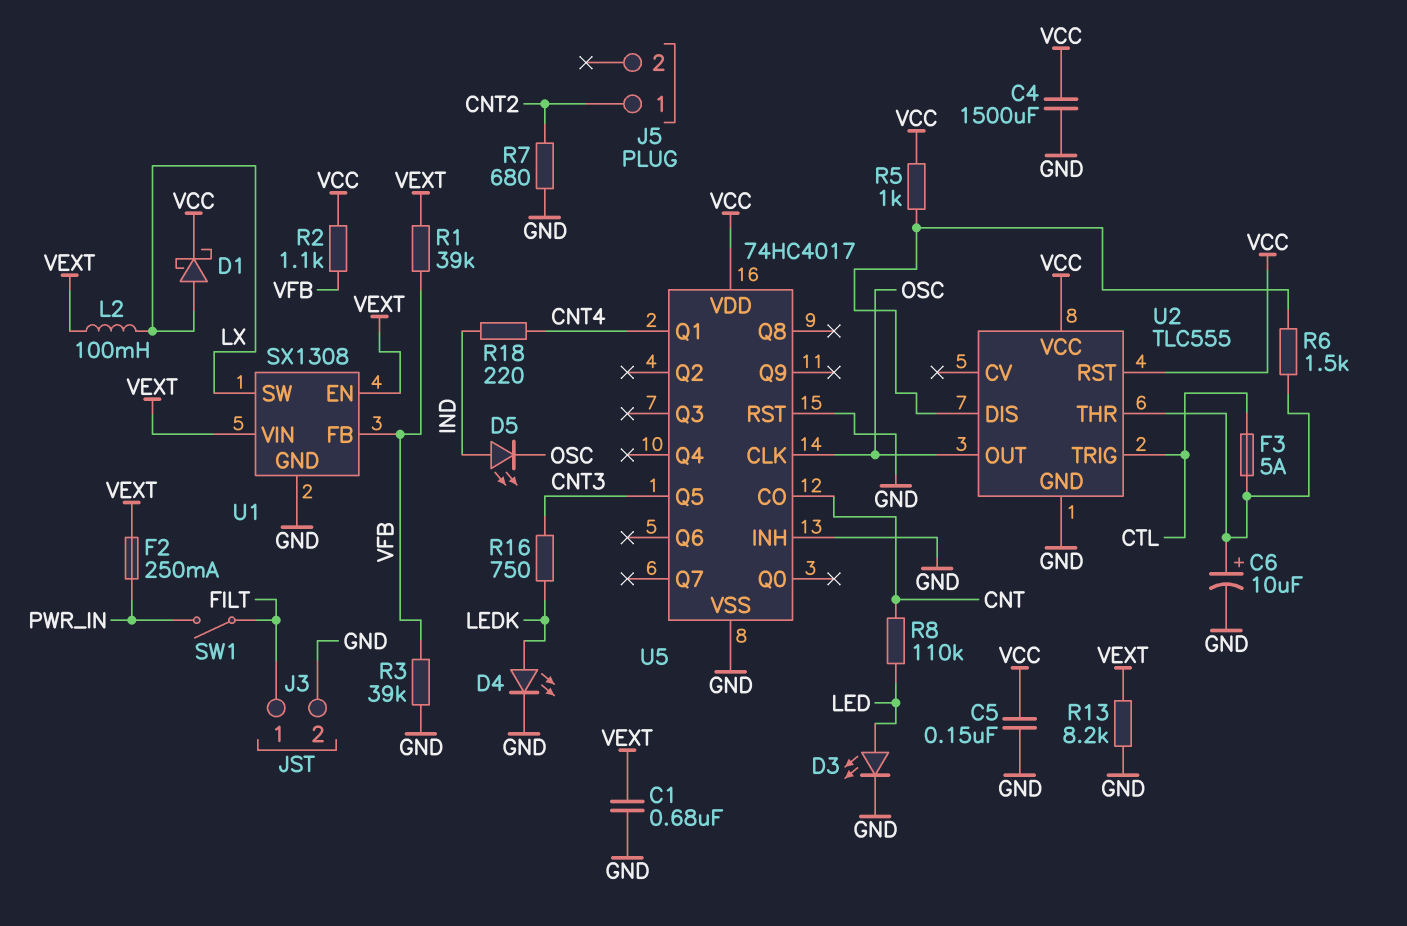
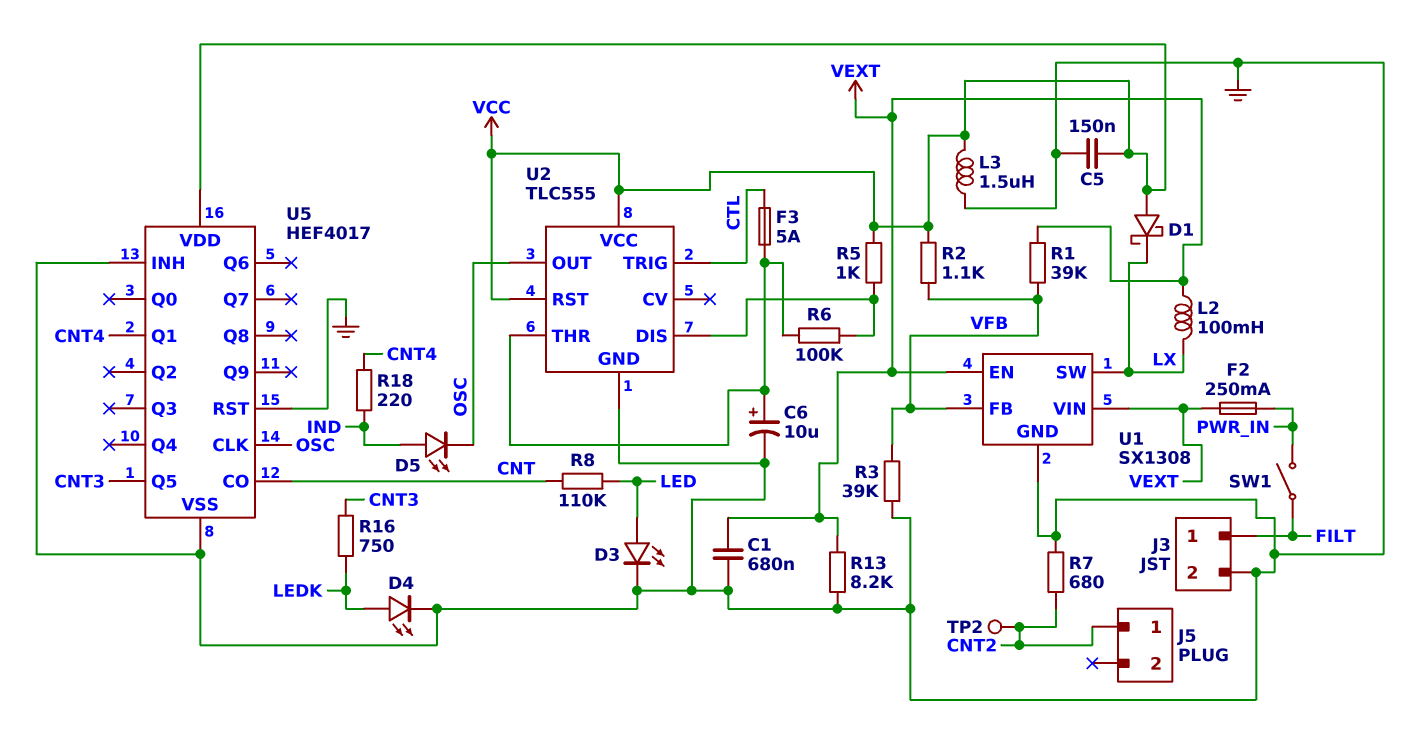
C4: 1500uF (GND, VCC) -> none
D1: schottky (A LX, K VCC) -> schottky (A VCC, K LX)
L3: none -> 1.5uH (GND, VCC)
R6: 1.5k (U2/DIS, U2/THR) -> 100k (U2/DIS, U2/THR)
TP2: none -> test point (CNT2)
U5: 74HC4017 -> HEF4017

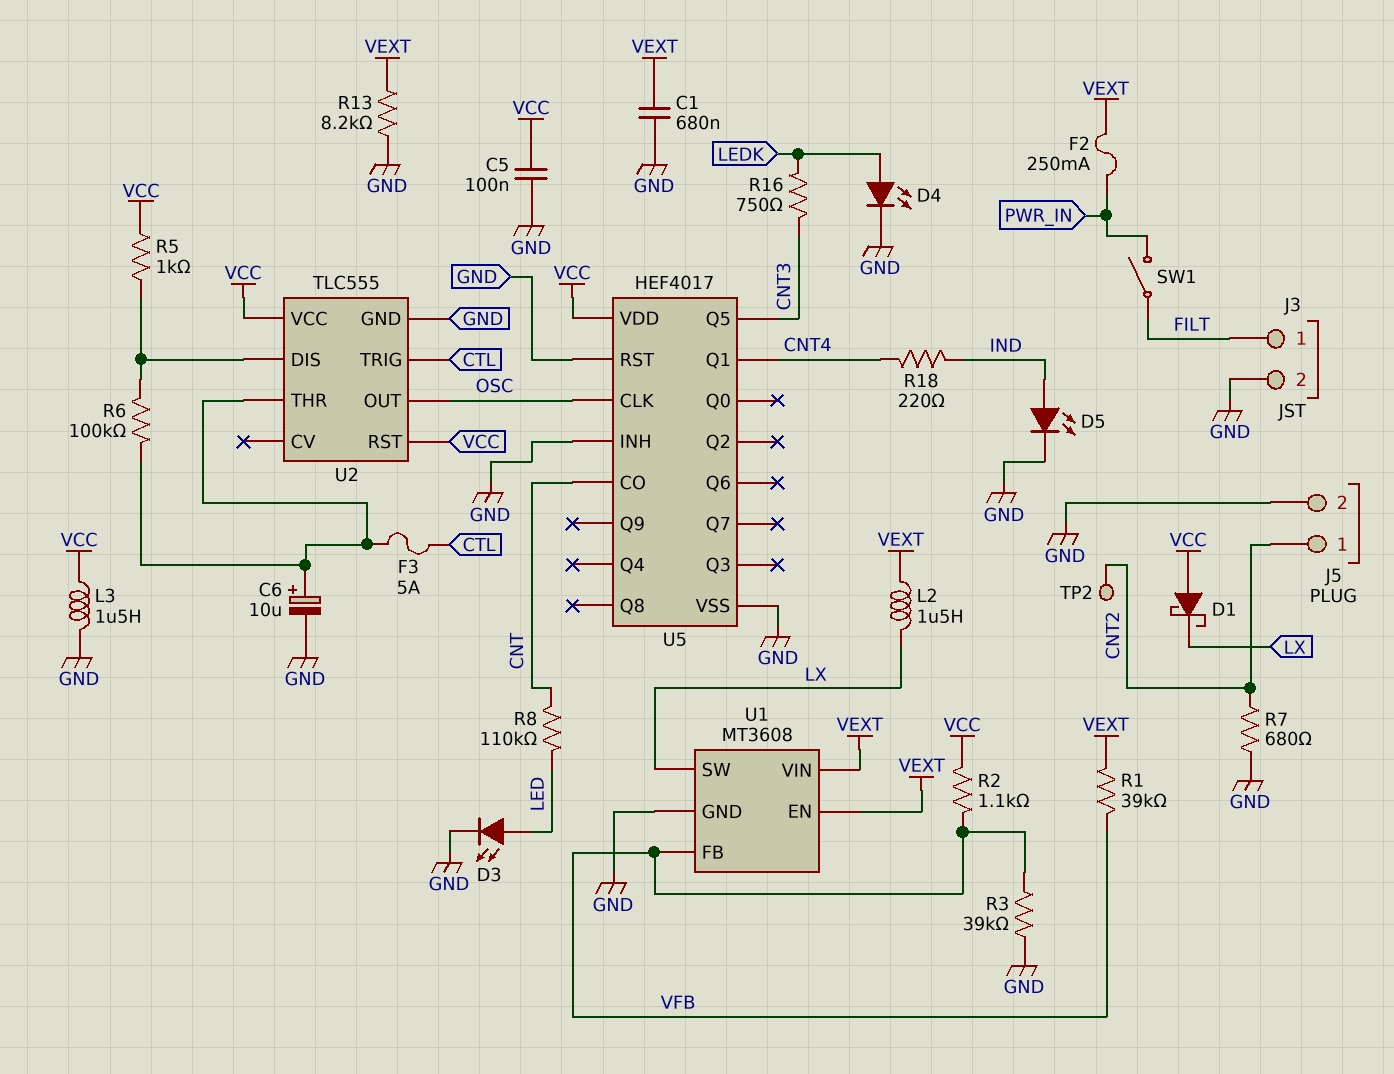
C5: 150nF (GND, VCC) -> 100nF (GND, VCC)
D5: LED (A IND, K OSC) -> LED (A IND, K GND)
J5 pin 2: none -> GND
L2: 100mH (LX, VEXT) -> 1.5uH (LX, VEXT)
U1: SX1308 -> MT3608

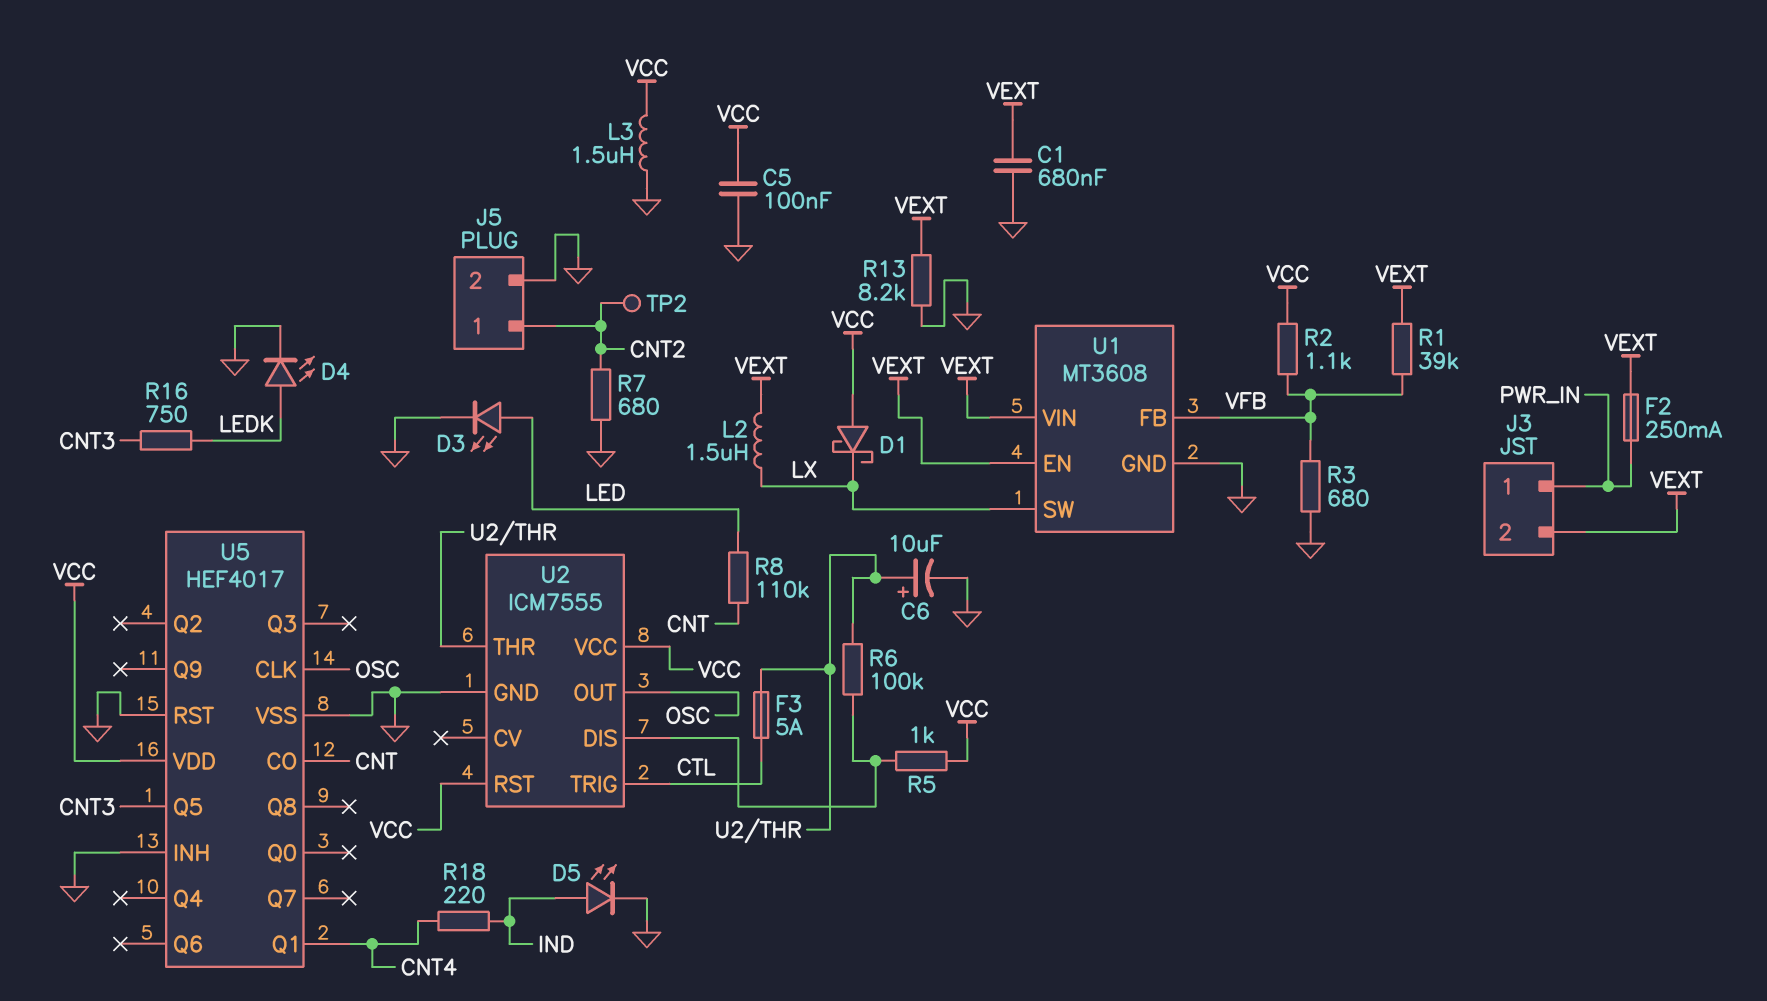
J3 pin 1: FILT -> PWR_IN
J3 pin 2: GND -> VEXT
R3: 39k (GND, VFB) -> 680 (GND, VFB)
SW1: switch (FILT, PWR_IN) -> none
U2: TLC555 -> ICM7555

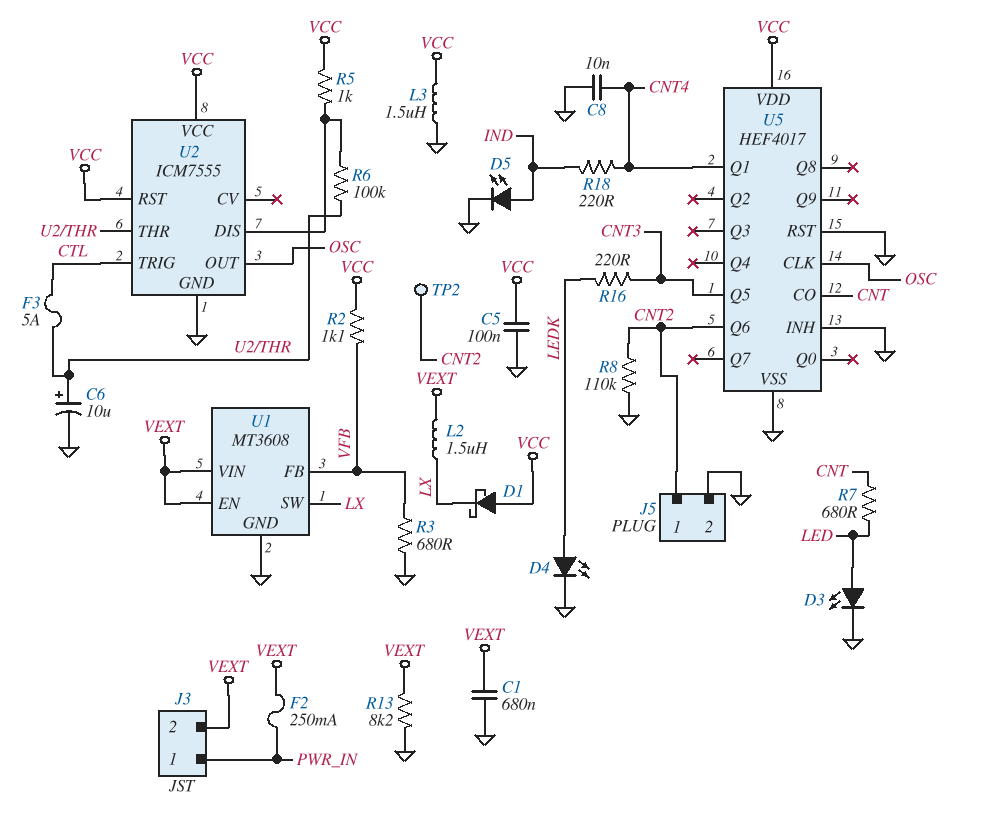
C8: none -> 10nF (CNT4, GND)
R1: 39k (VEXT, VFB) -> none
R7: 680 (CNT2, GND) -> 680 (CNT, LED)
R8: 110k (CNT, LED) -> 110k (CNT2, GND)
R16: 750 (CNT3, LEDK) -> 220 (CNT3, LEDK)
U5 pin Q6: none -> CNT2

